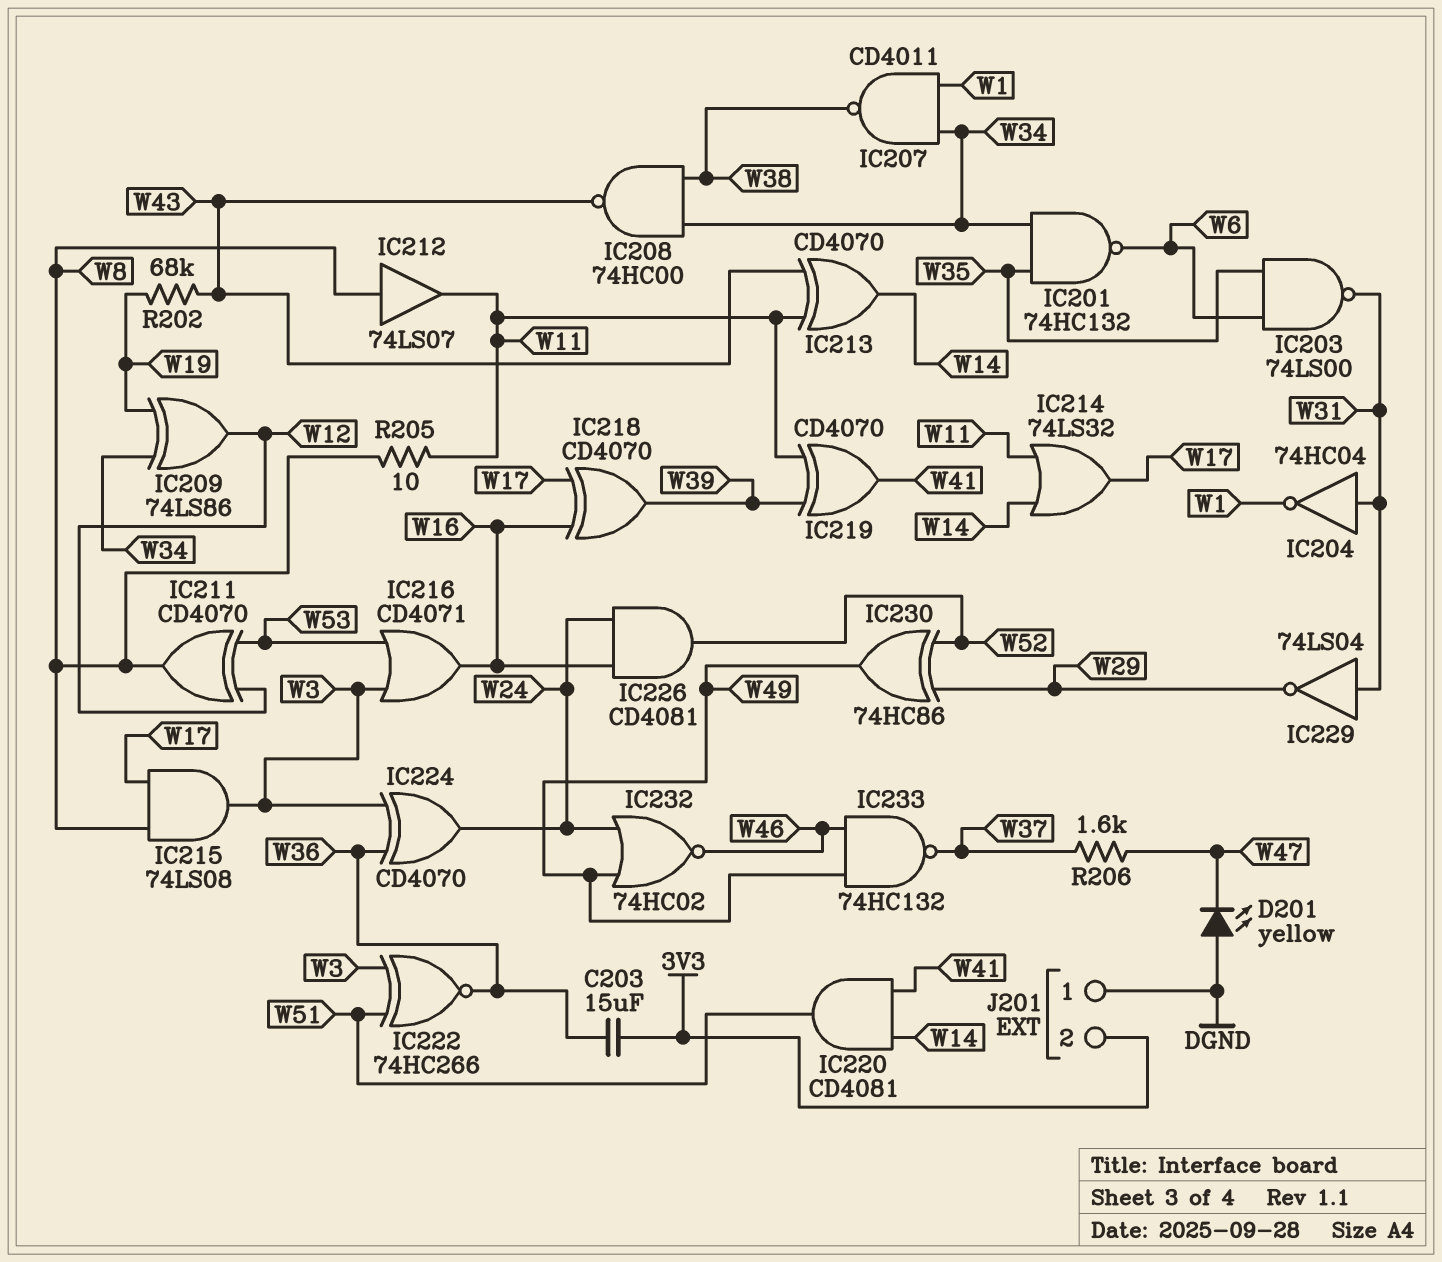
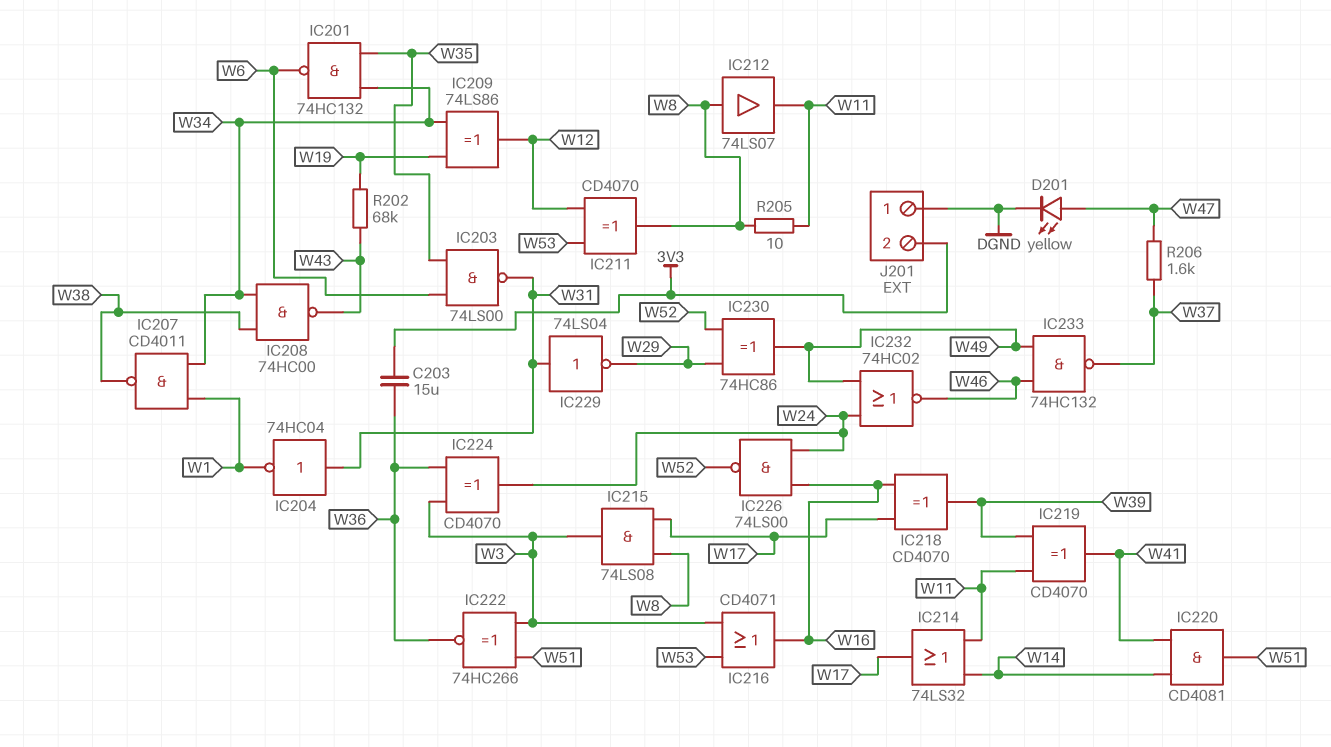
D201: LED yellow (A DGND, K W47) -> LED yellow (A W47, K DGND)
IC213: XOR CD4070 (in W11, in W43, out W14) -> none
IC226: AND CD4081 (in W16, in W24, out W52) -> NAND 74LS00 (in W16, in W24, out W52)

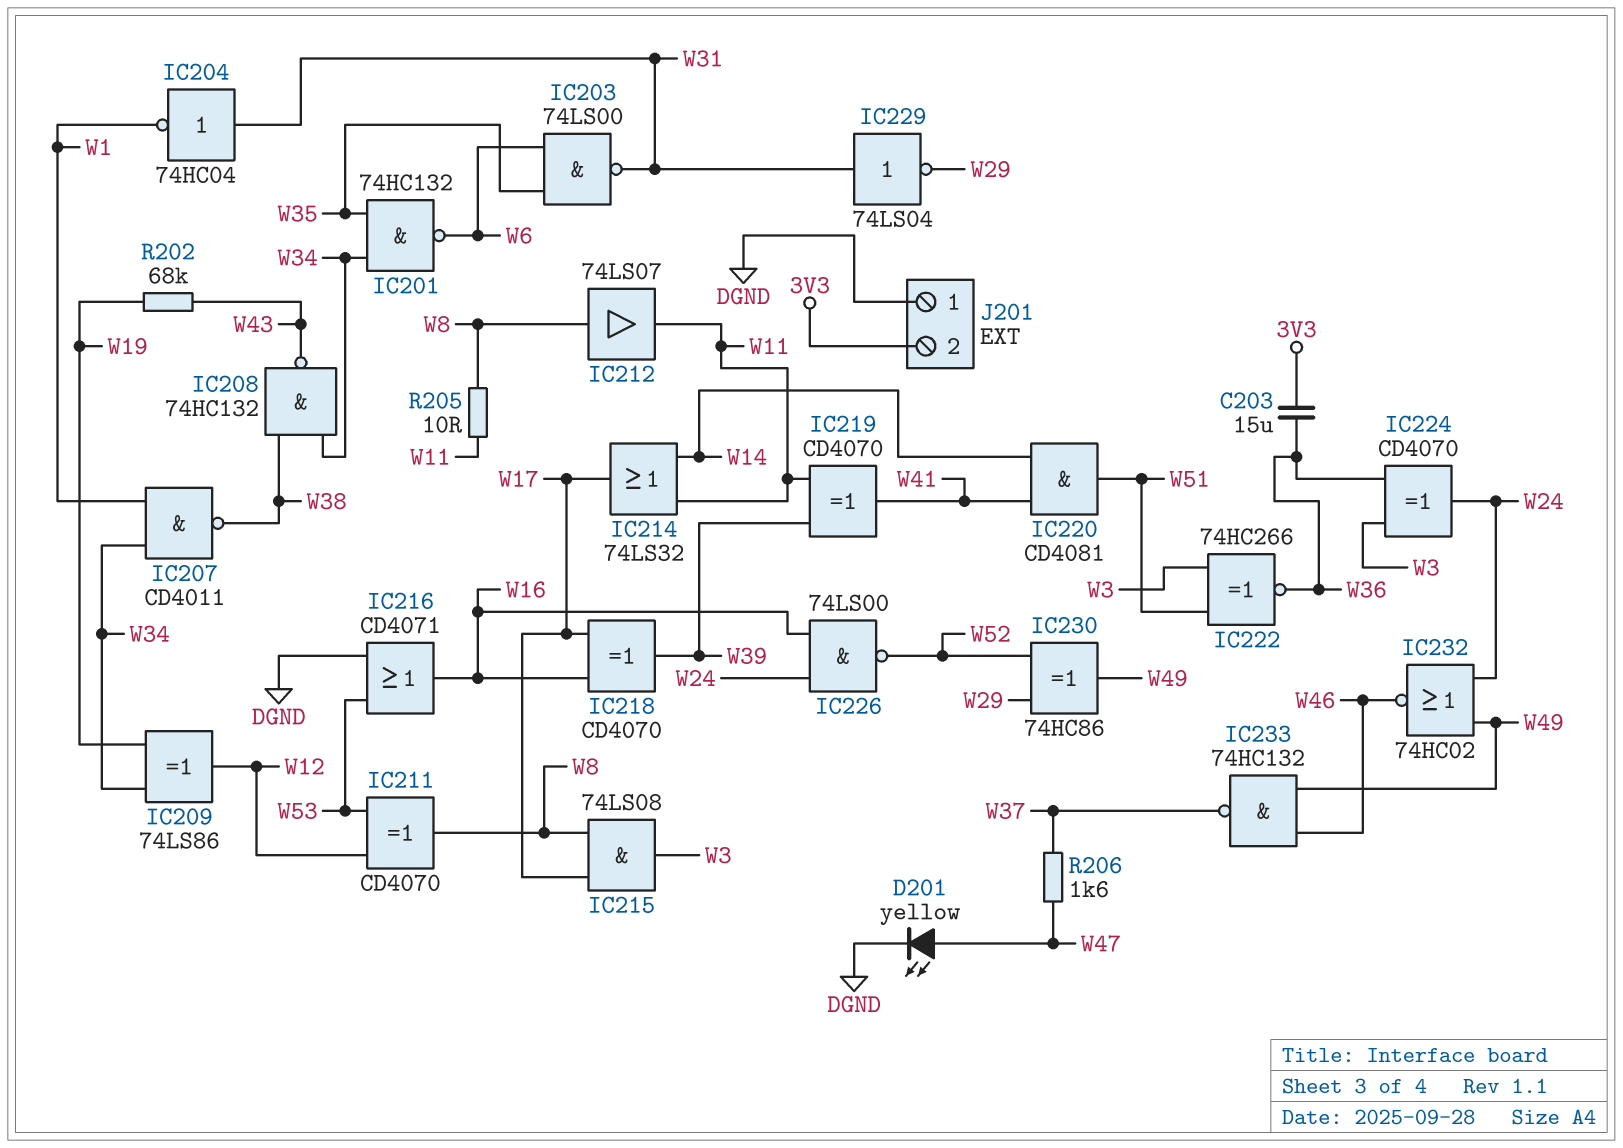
IC208: NAND 74HC00 (in W34, in W38, out W43) -> NAND 74HC132 (in W34, in W38, out W43)
IC216: OR CD4071 (in W3, in W53, out W16) -> OR CD4071 (in DGND, in W53, out W16)

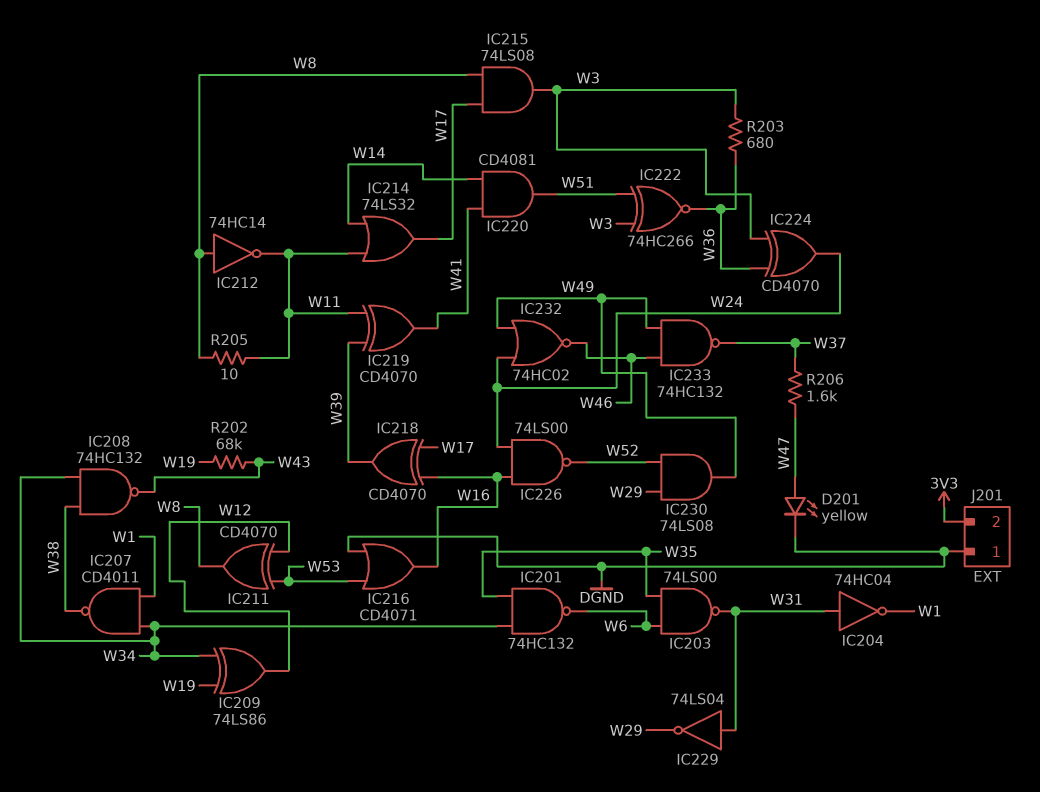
C203: 15uF (3V3, W36) -> none
IC212: buffer 74LS07 (in W8, out W11) -> NOT 74HC14 (in W8, out W11)
IC230: XOR 74HC86 (in W29, in W52, out W49) -> AND 74LS08 (in W29, in W52, out W49)
R203: none -> 680 (W3, W36)

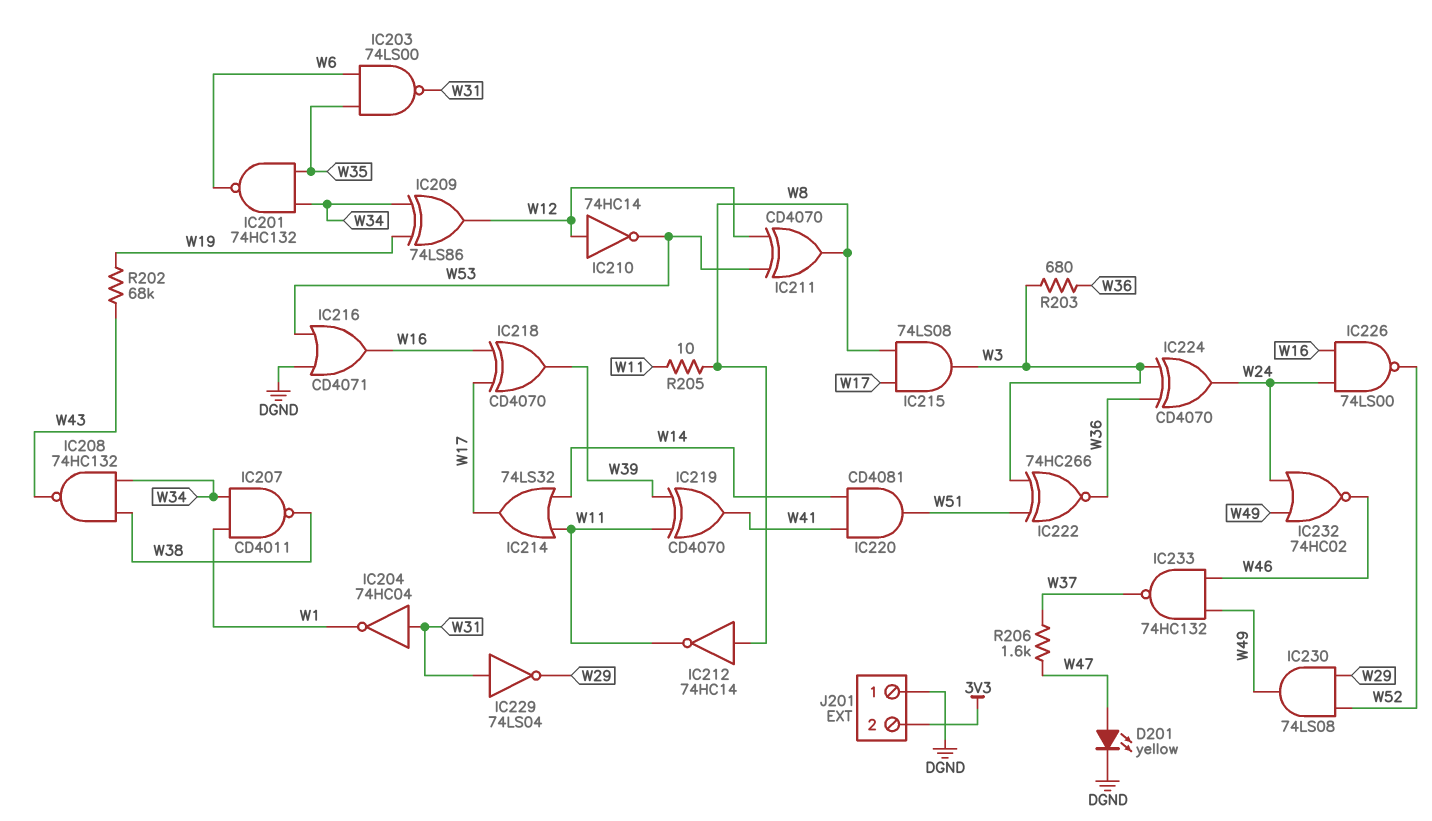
IC210: none -> NOT 74HC14 (in W12, out W53)

